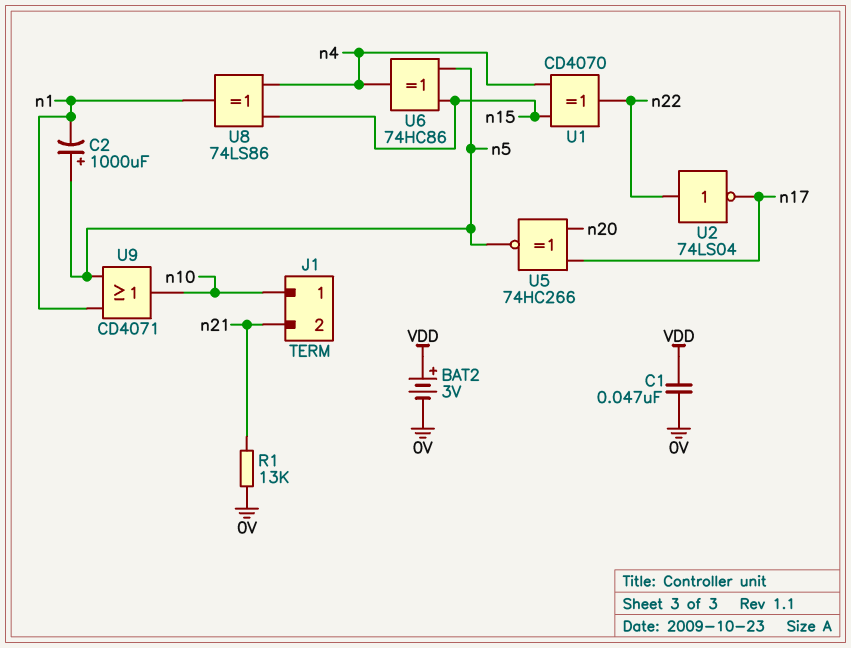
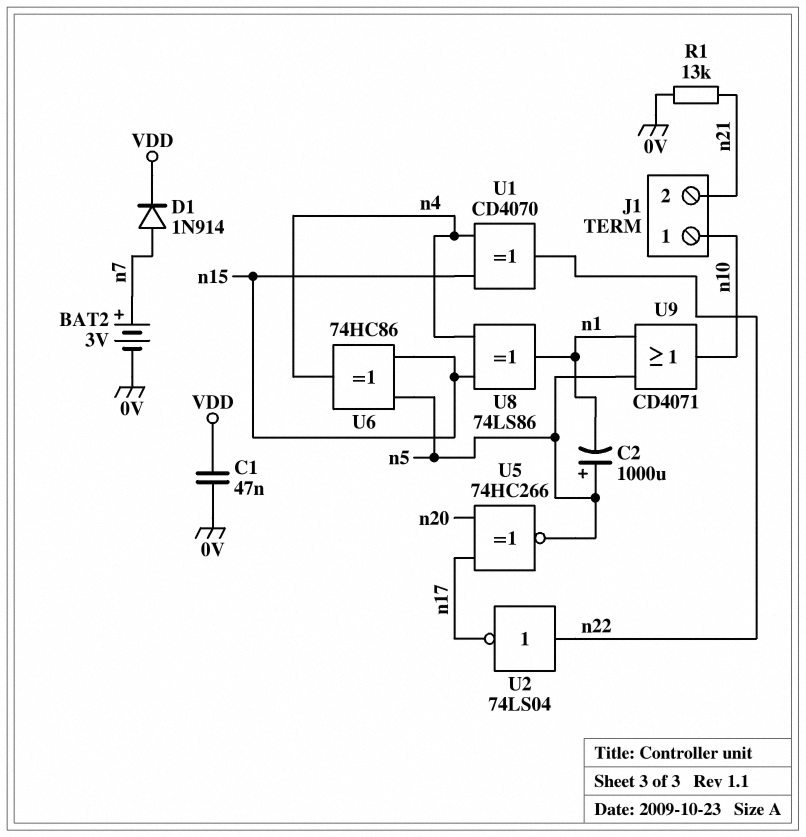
BAT2: 3V (plus VDD, minus 0V) -> 3V (plus n7, minus 0V)
D1: none -> diode 1N914 (A n7, K VDD)

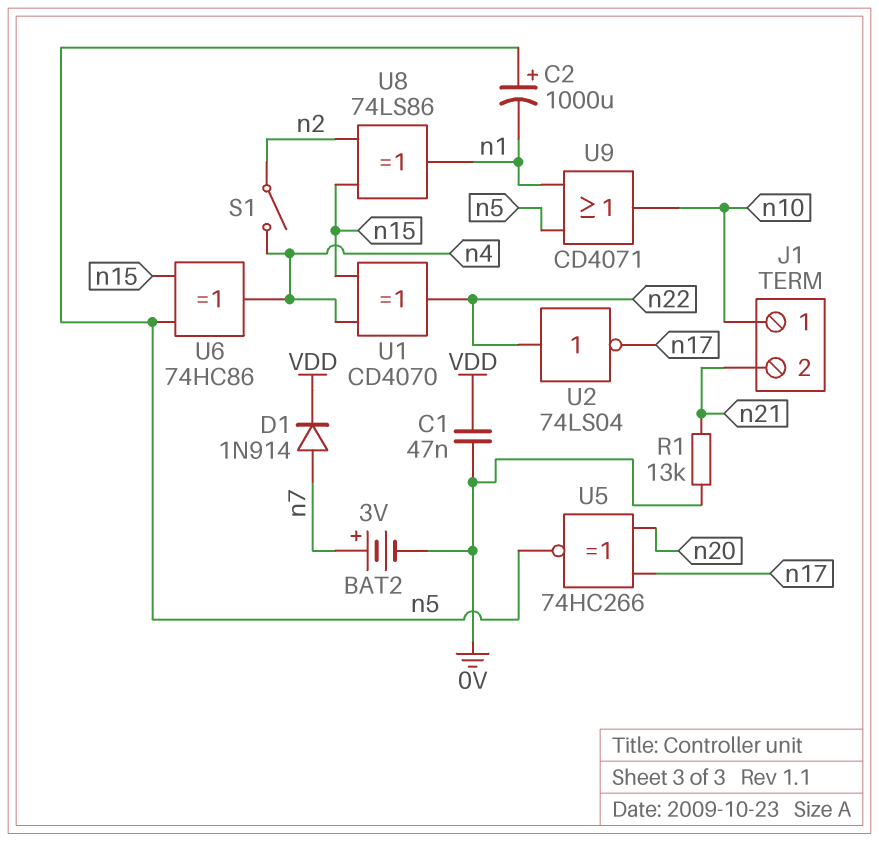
S1: none -> switch (n2, n4)
U8: XOR 74LS86 (in n4, in n15, out n1) -> XOR 74LS86 (in n2, in n15, out n1)

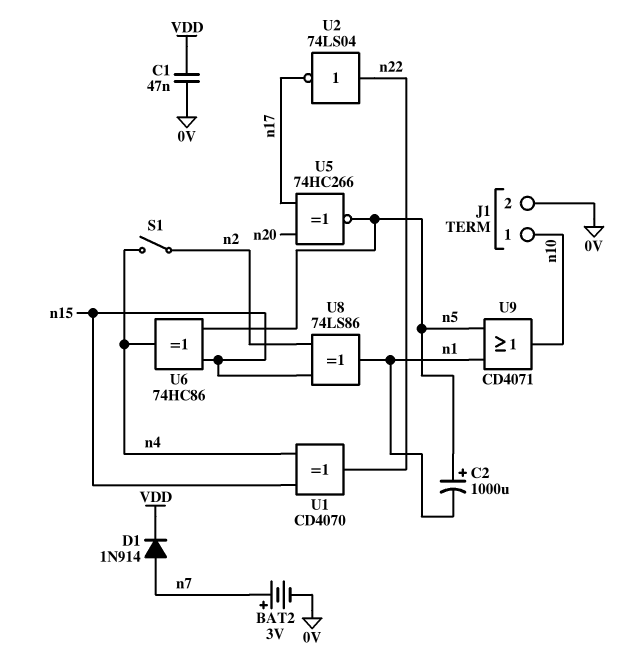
J1 pin 2: n21 -> 0V
R1: 13k (0V, n21) -> none

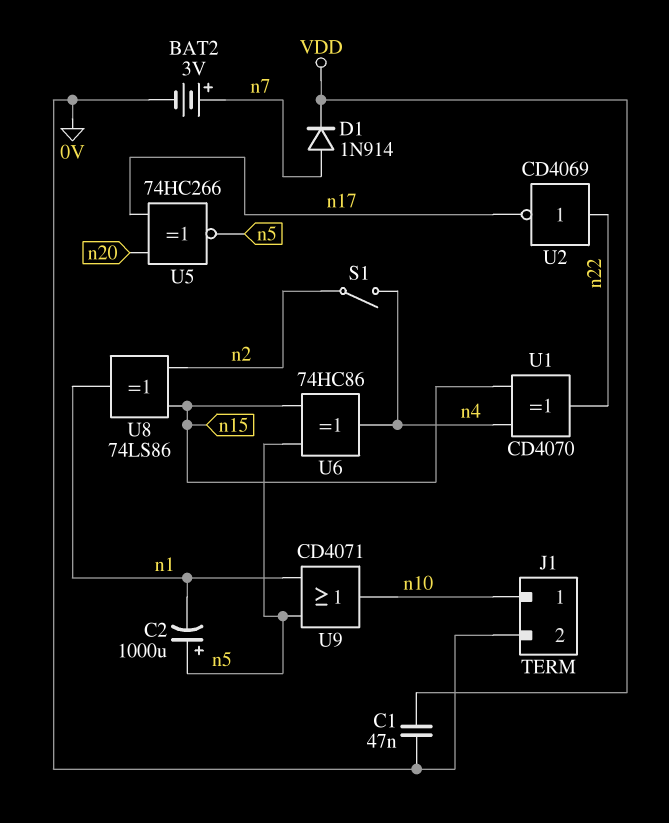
U2: NOT 74LS04 (in n22, out n17) -> NOT CD4069 (in n22, out n17)

